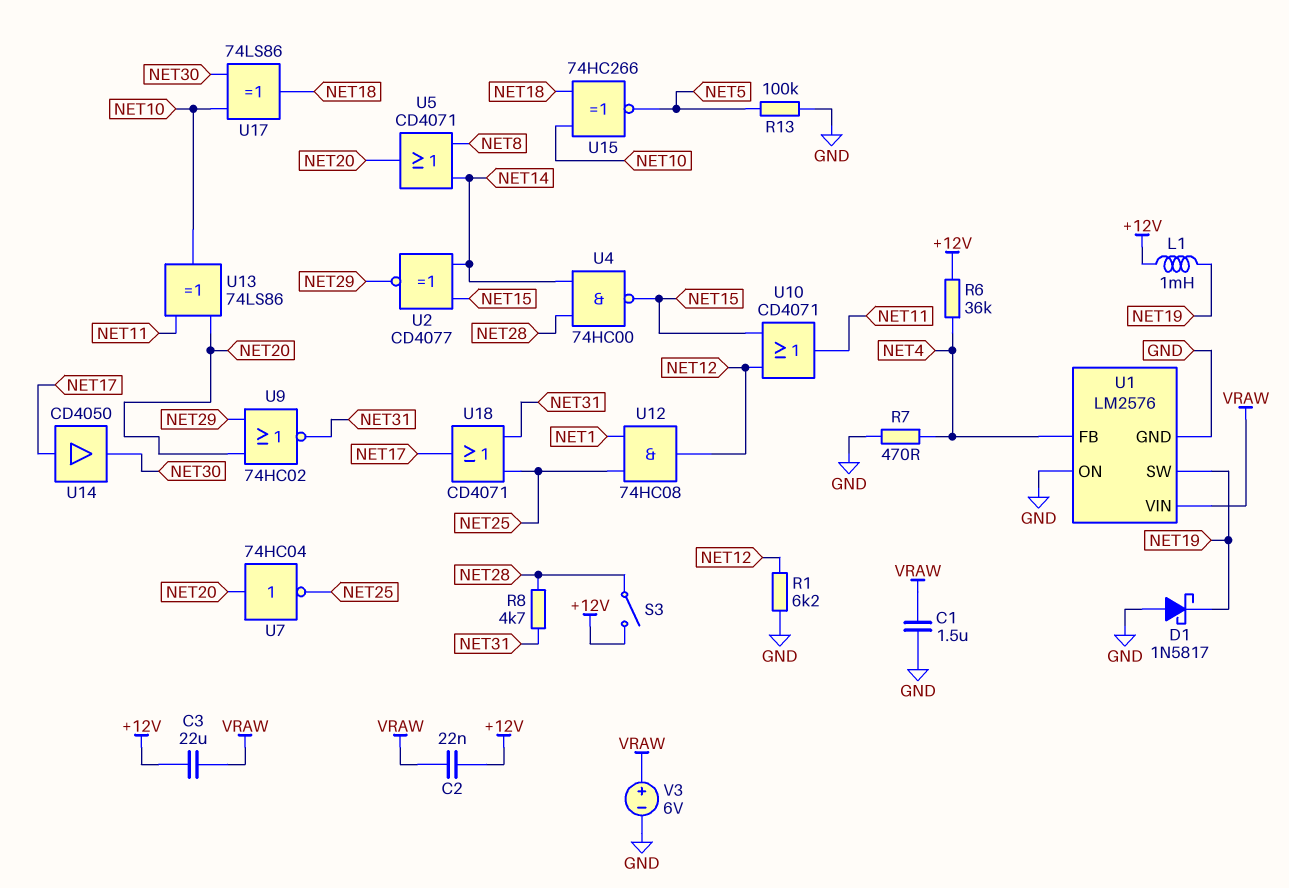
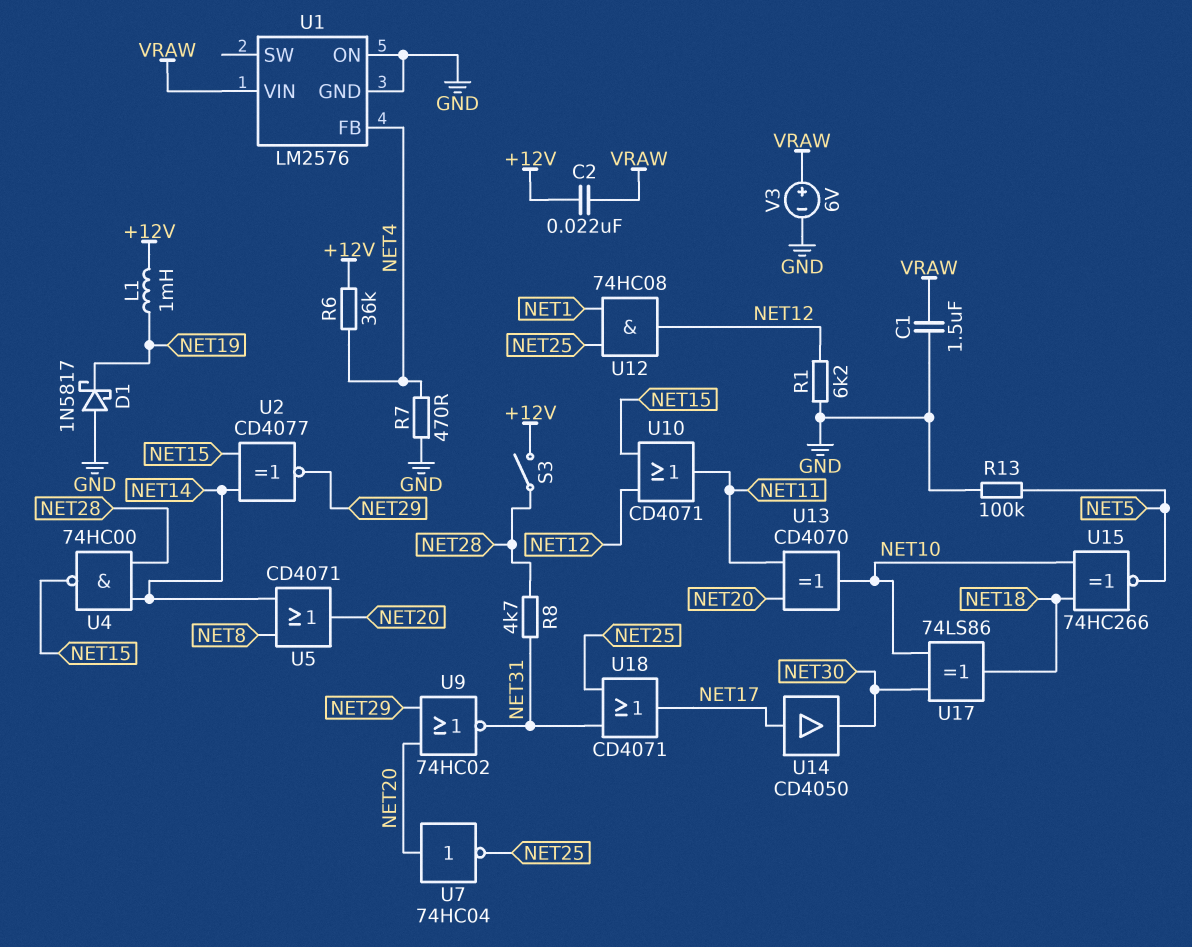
C3: 22uF (+12V, VRAW) -> none
U1 pin SW: NET19 -> none
U13: XOR 74LS86 (in NET11, in NET20, out NET10) -> XOR CD4070 (in NET11, in NET20, out NET10)

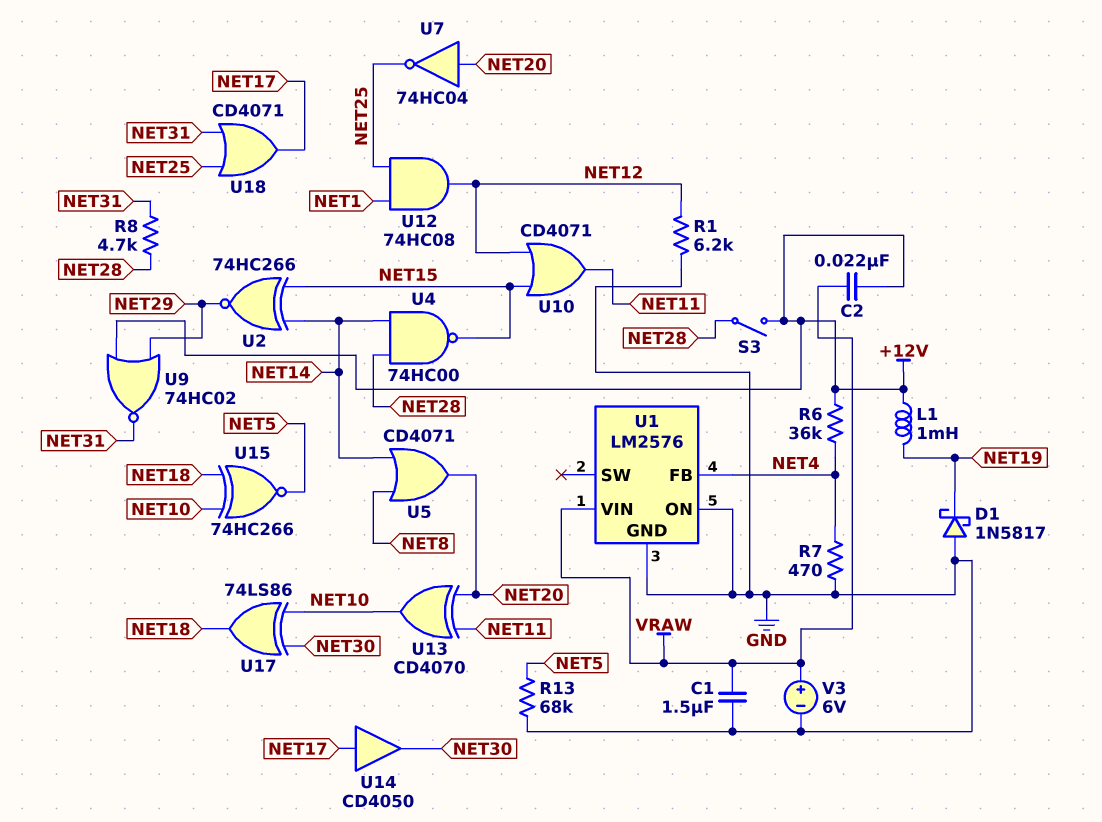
R13: 100k (GND, NET5) -> 68k (GND, NET5)
U2: XNOR CD4077 (in NET14, in NET15, out NET29) -> XNOR 74HC266 (in NET14, in NET15, out NET29)
U9: NOR 74HC02 (in NET20, in NET29, out NET31) -> NOR 74HC02 (in +12V, in NET29, out NET31)

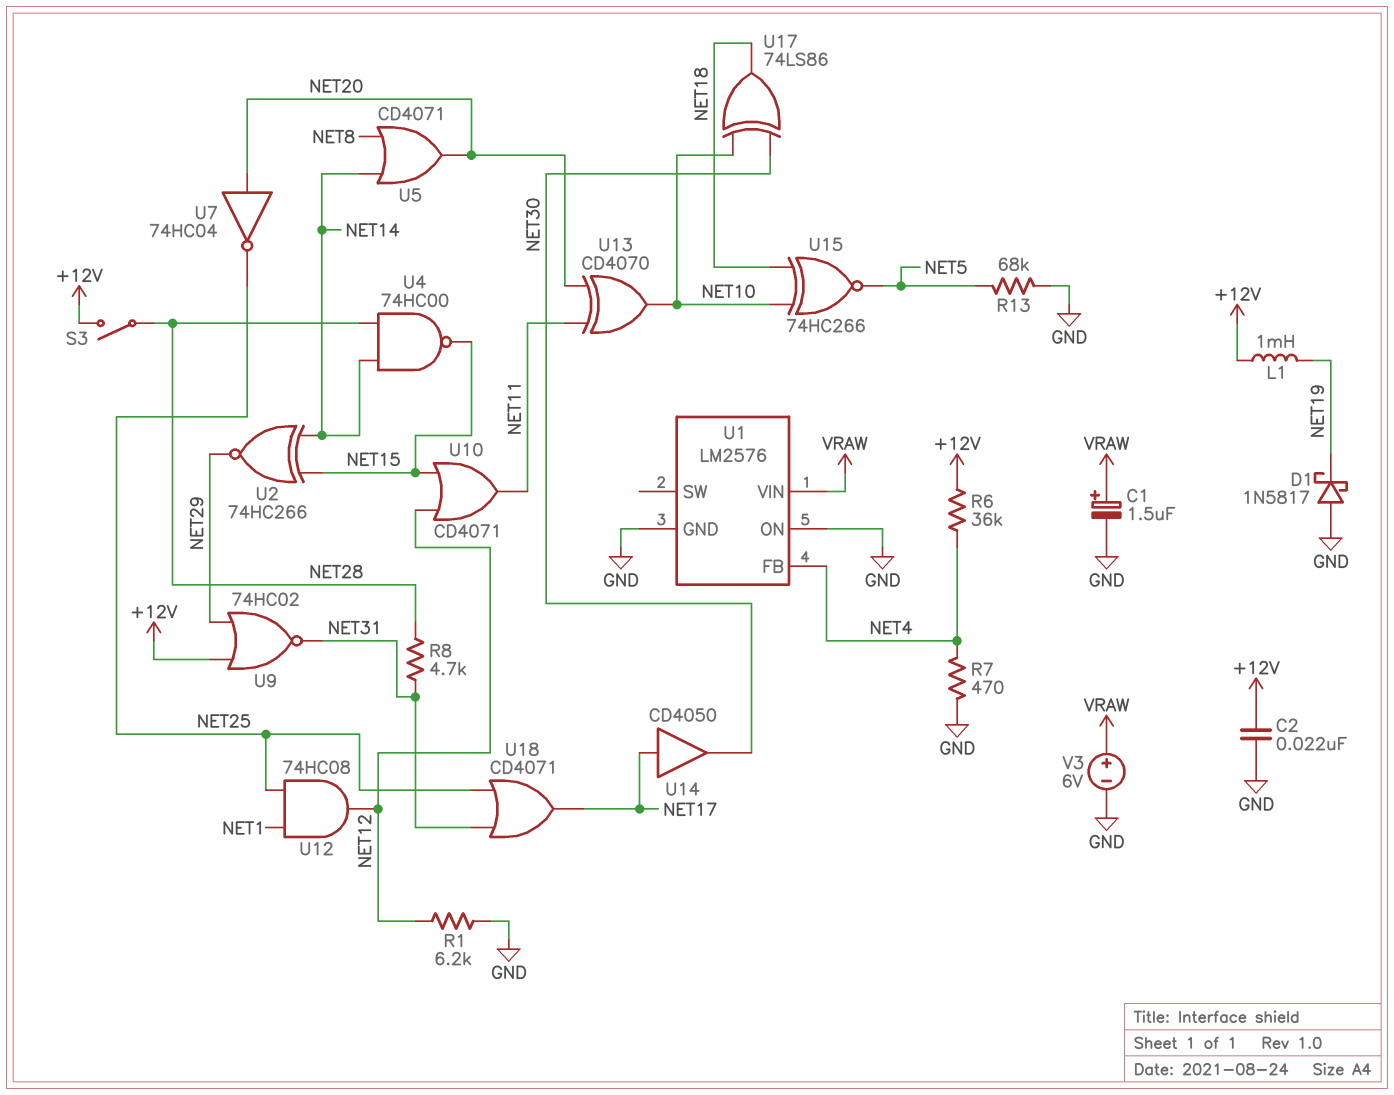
C1: 1.5uF (GND, VRAW) -> 1.5uF (plus VRAW, minus GND)
C2: 22nF (+12V, VRAW) -> 22nF (+12V, GND)

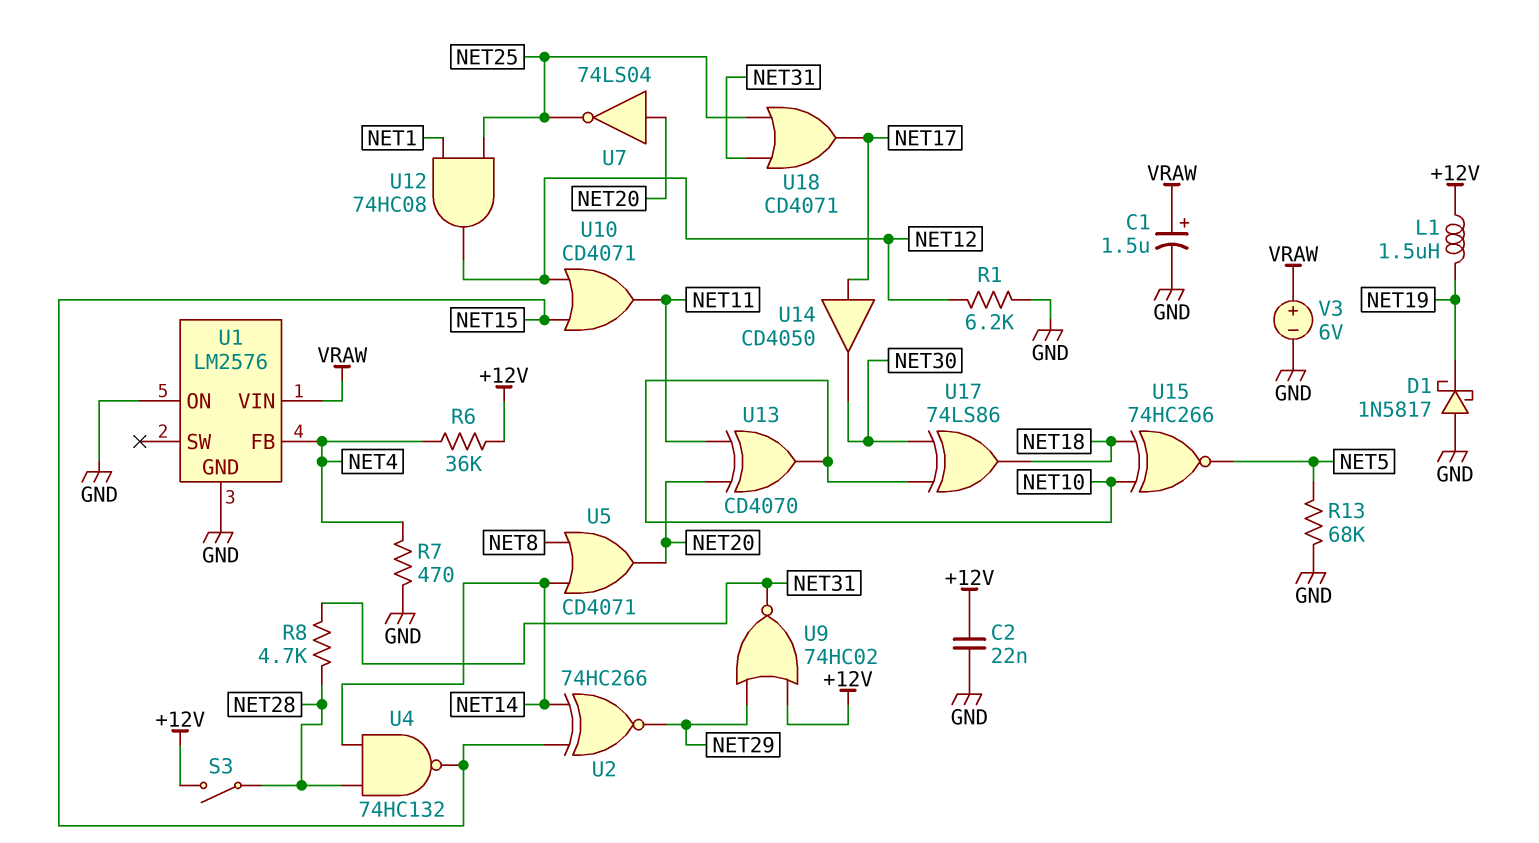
L1: 1mH (+12V, NET19) -> 1.5uH (+12V, NET19)
U4: NAND 74HC00 (in NET14, in NET28, out NET15) -> NAND 74HC132 (in NET14, in NET28, out NET15)
U7: NOT 74HC04 (in NET20, out NET25) -> NOT 74LS04 (in NET20, out NET25)

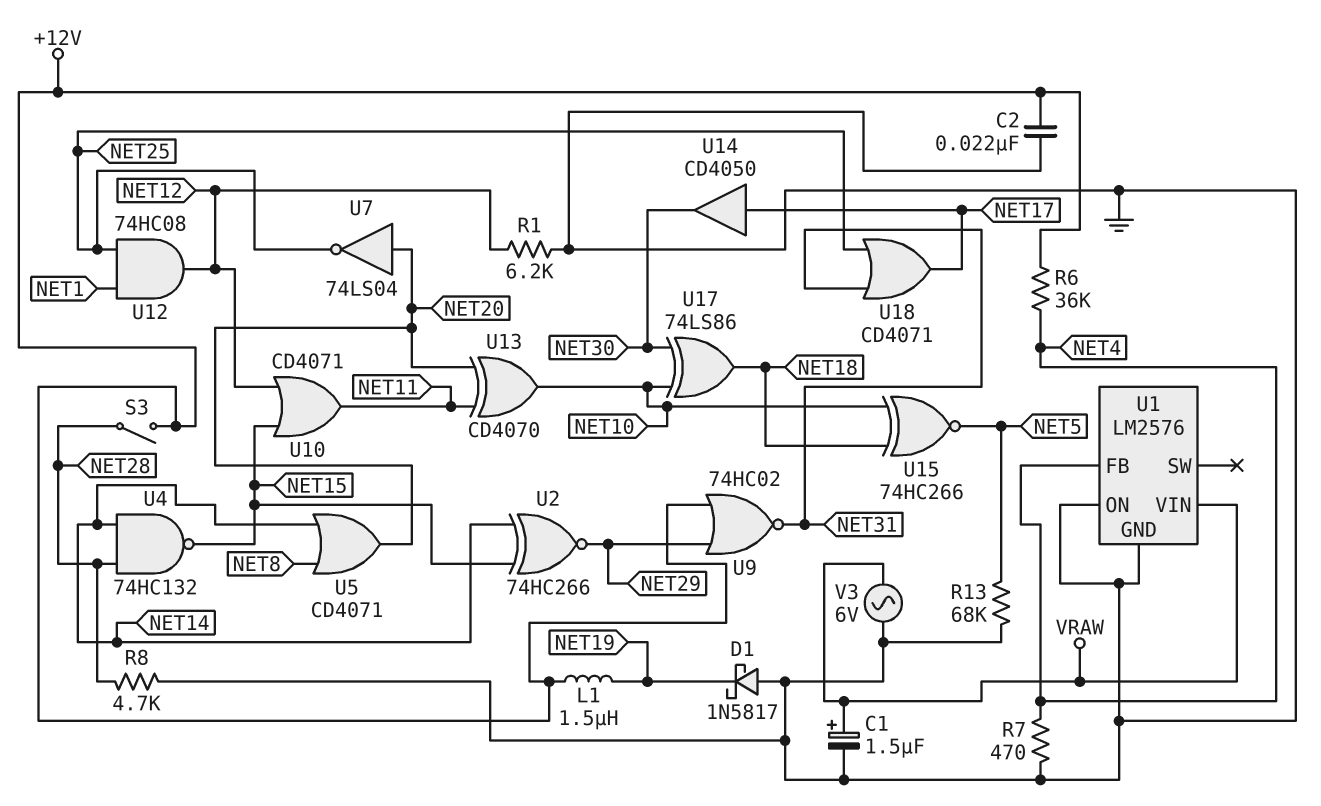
R8: 4.7k (NET28, NET31) -> 4.7k (GND, NET28)
V3: 6V (plus VRAW, minus GND) -> AC 6V (GND, VRAW)

